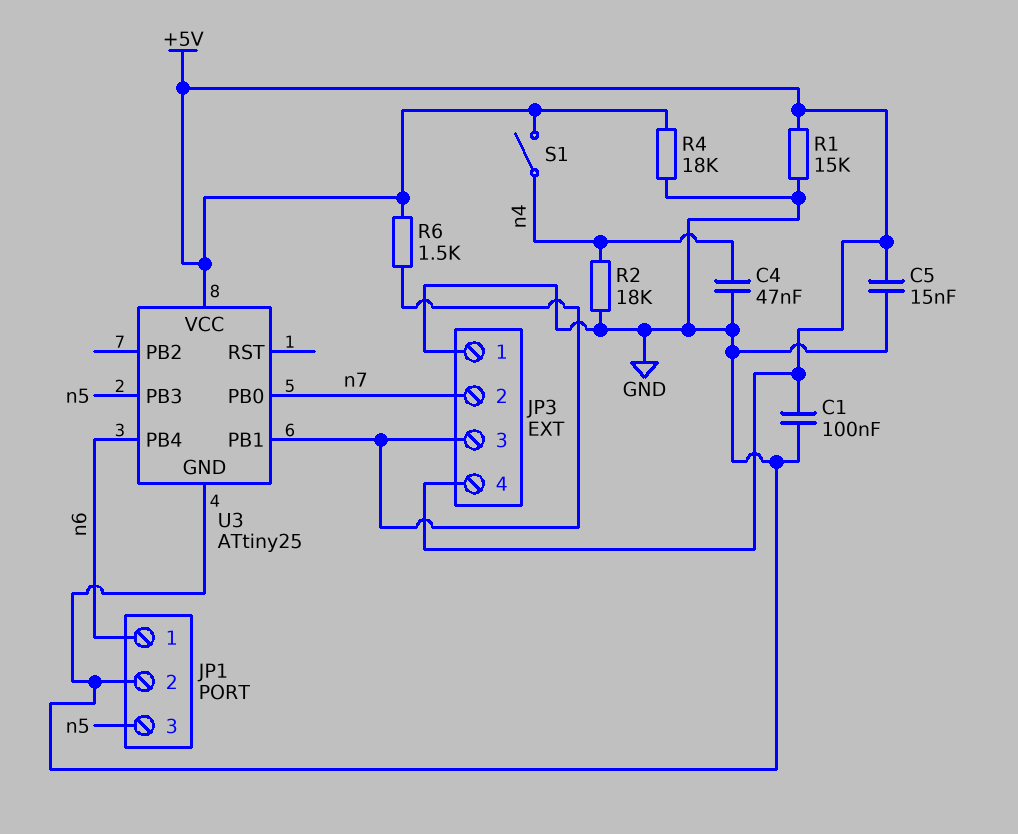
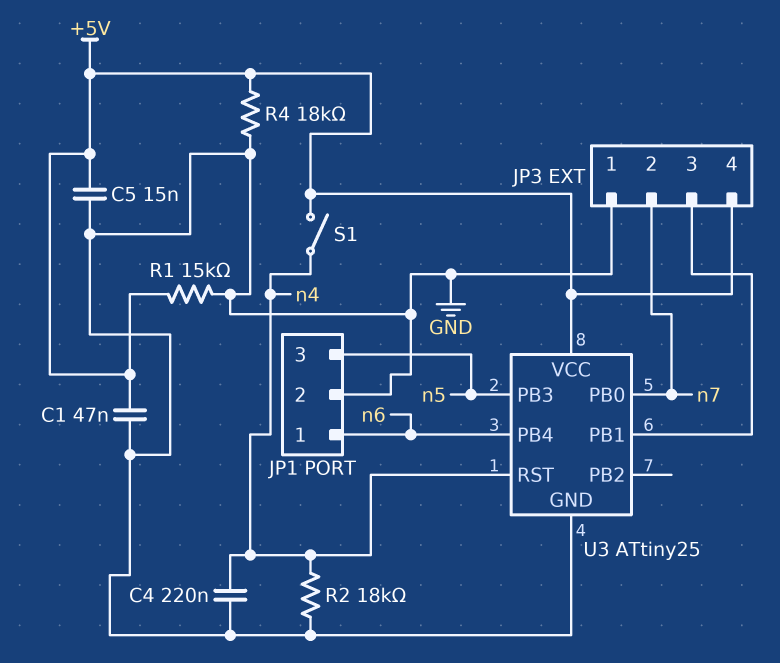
C1: 100nF (+5V, GND) -> 47nF (+5V, GND)
C4: 47nF (GND, n4) -> 220nF (GND, n4)
R6: 1.5k (+5V, JP3/3) -> none
U3 pin RST: none -> n4

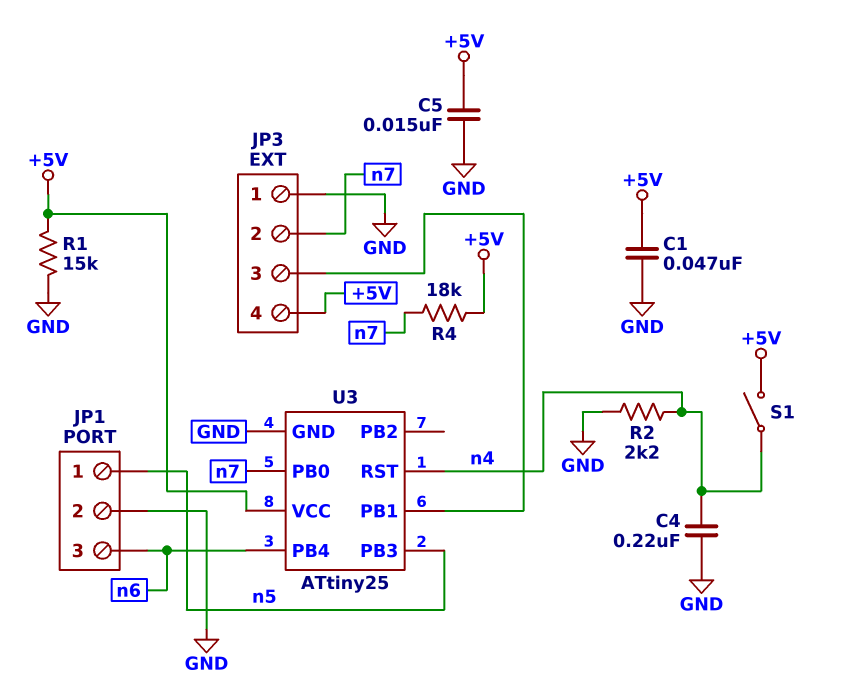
JP1 pin 1: n6 -> n5
JP1 pin 3: n5 -> n6
R2: 18k (GND, n4) -> 2.2k (GND, n4)
R4: 18k (+5V, GND) -> 18k (+5V, n7)

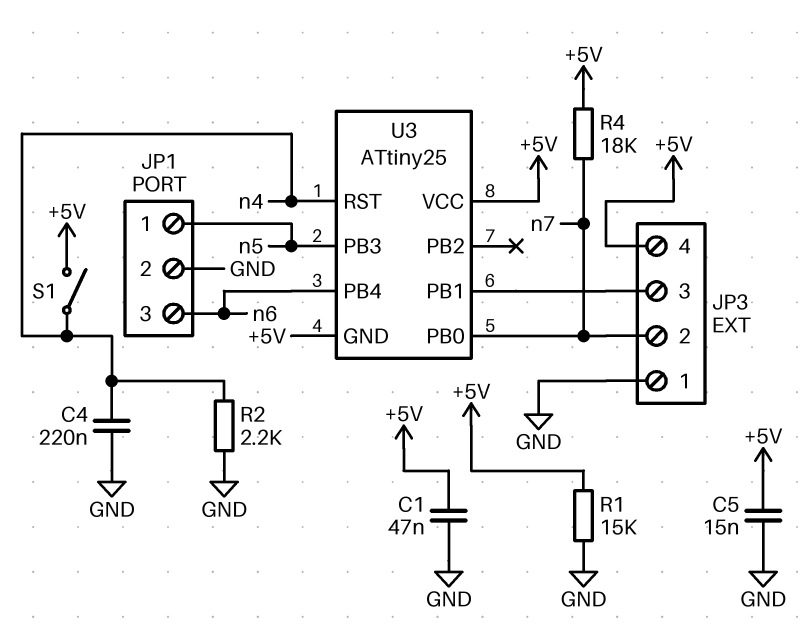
U3 pin GND: GND -> +5V

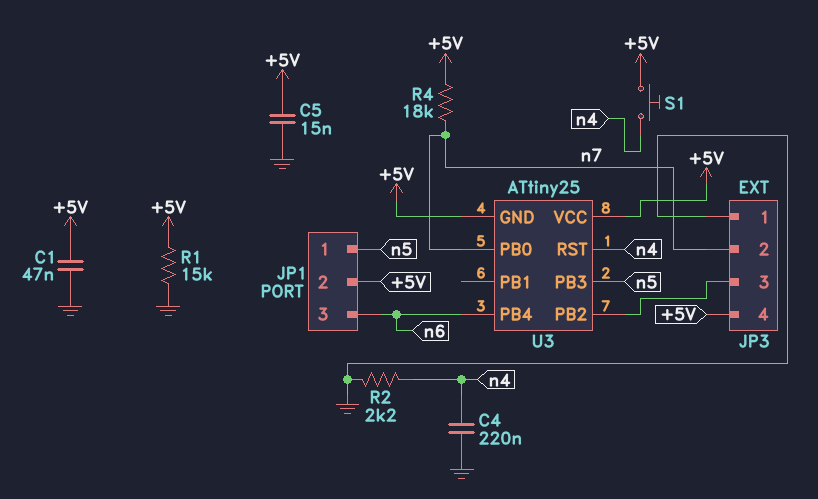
JP1 pin 2: GND -> +5V
S1: switch (+5V, n4) -> button (+5V, n4)
U3 pin PB1: JP3/3 -> none
U3 pin PB2: none -> JP3/3

